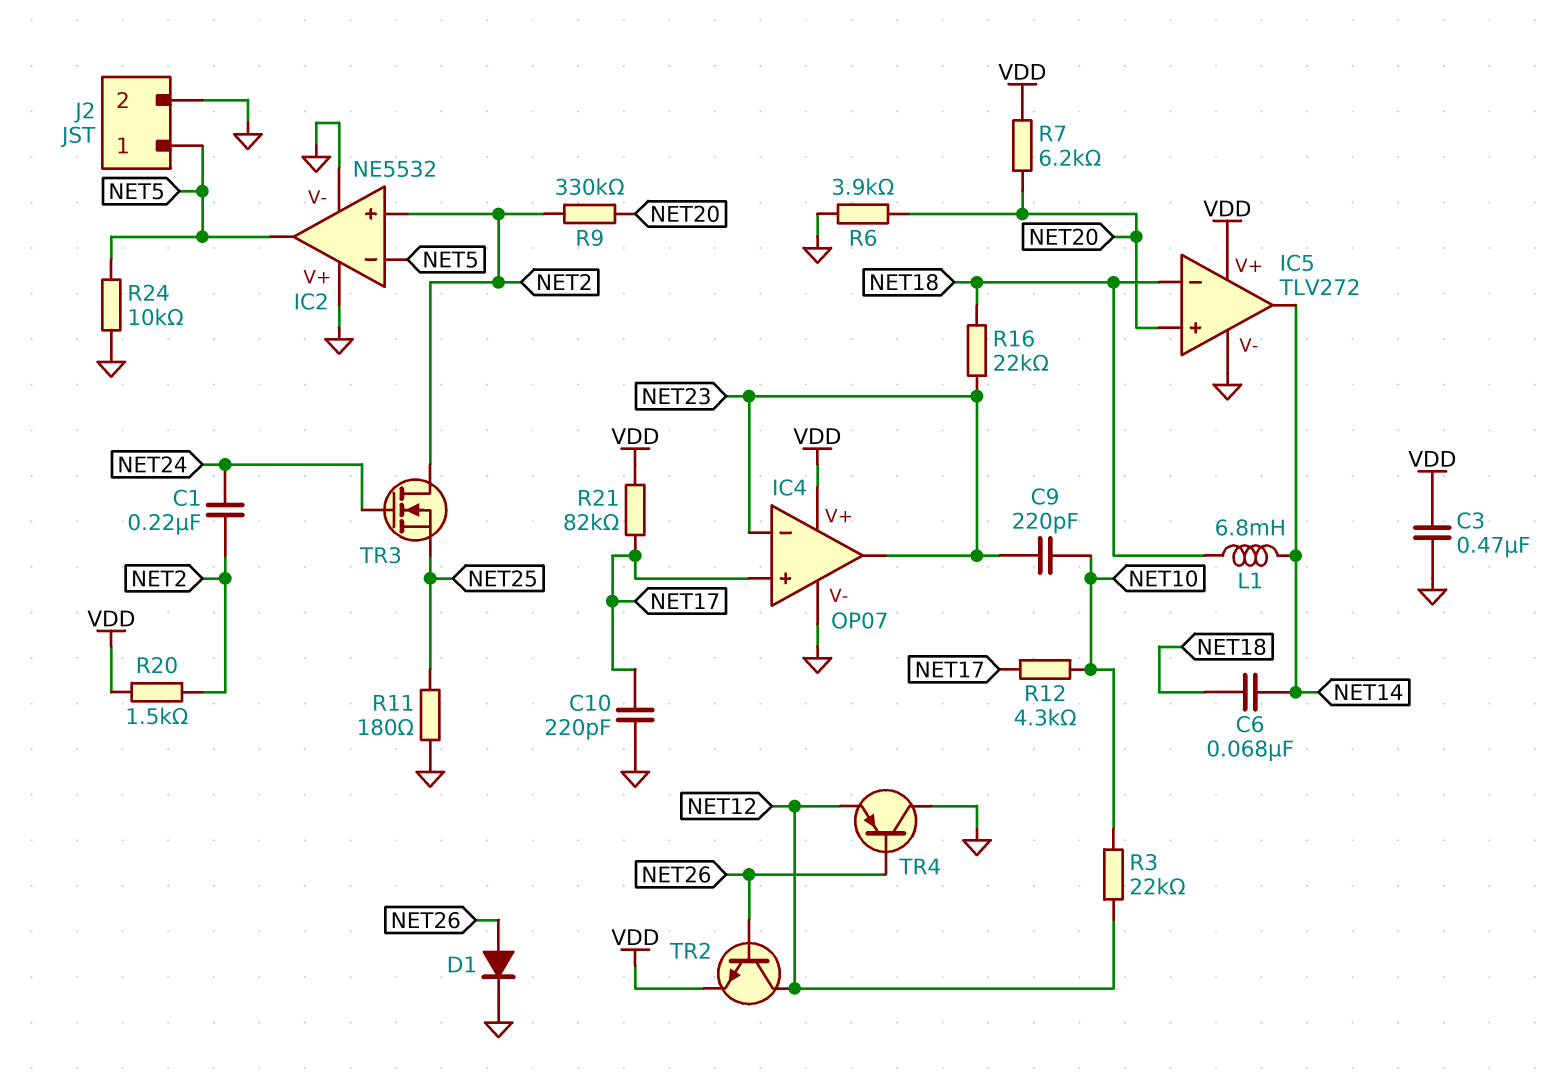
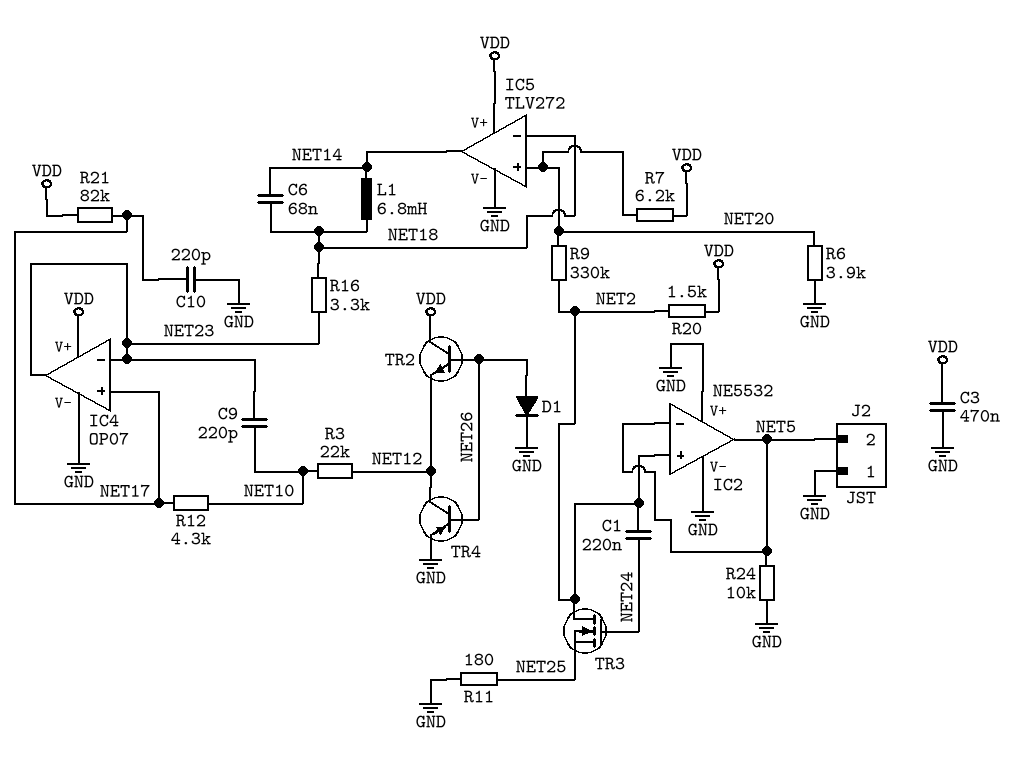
J2 pin 1: NET5 -> GND
J2 pin 2: GND -> NET5
R16: 22k (NET18, NET23) -> 3.3k (NET18, NET23)
TR2: NPN (B NET26, C NET12, E VDD) -> NPN (B NET26, C VDD, E NET12)
TR4: PNP (B NET26, C GND, E NET12) -> PNP (B NET26, C NET12, E GND)

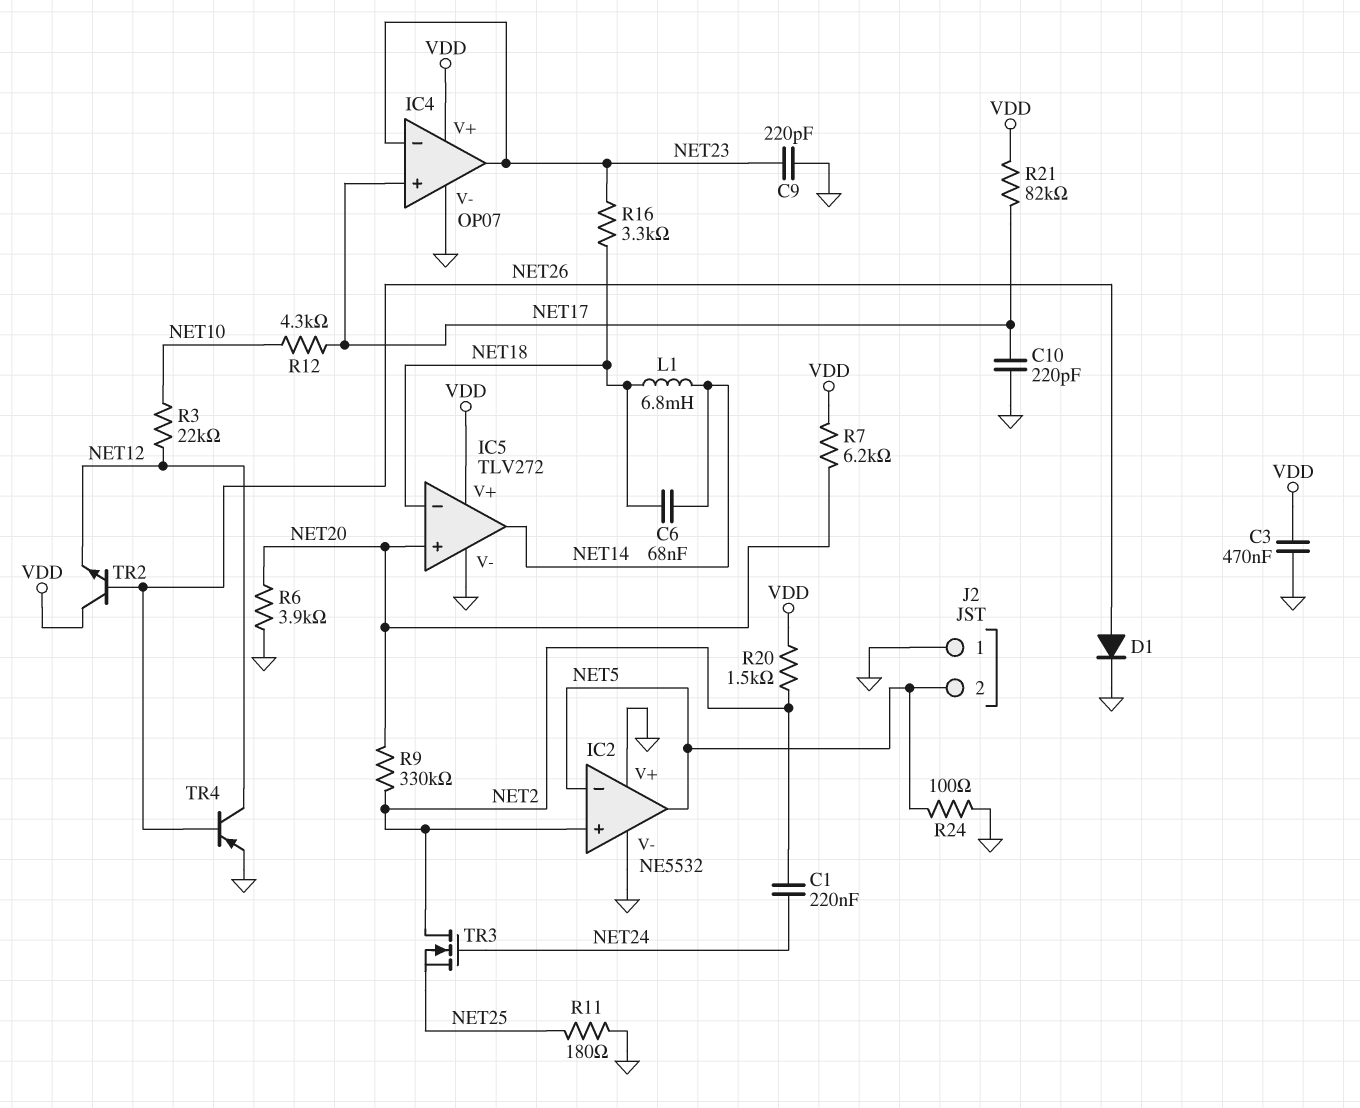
C9: 220pF (NET10, NET23) -> 220pF (GND, NET23)
R24: 10k (GND, NET5) -> 100 (GND, NET5)

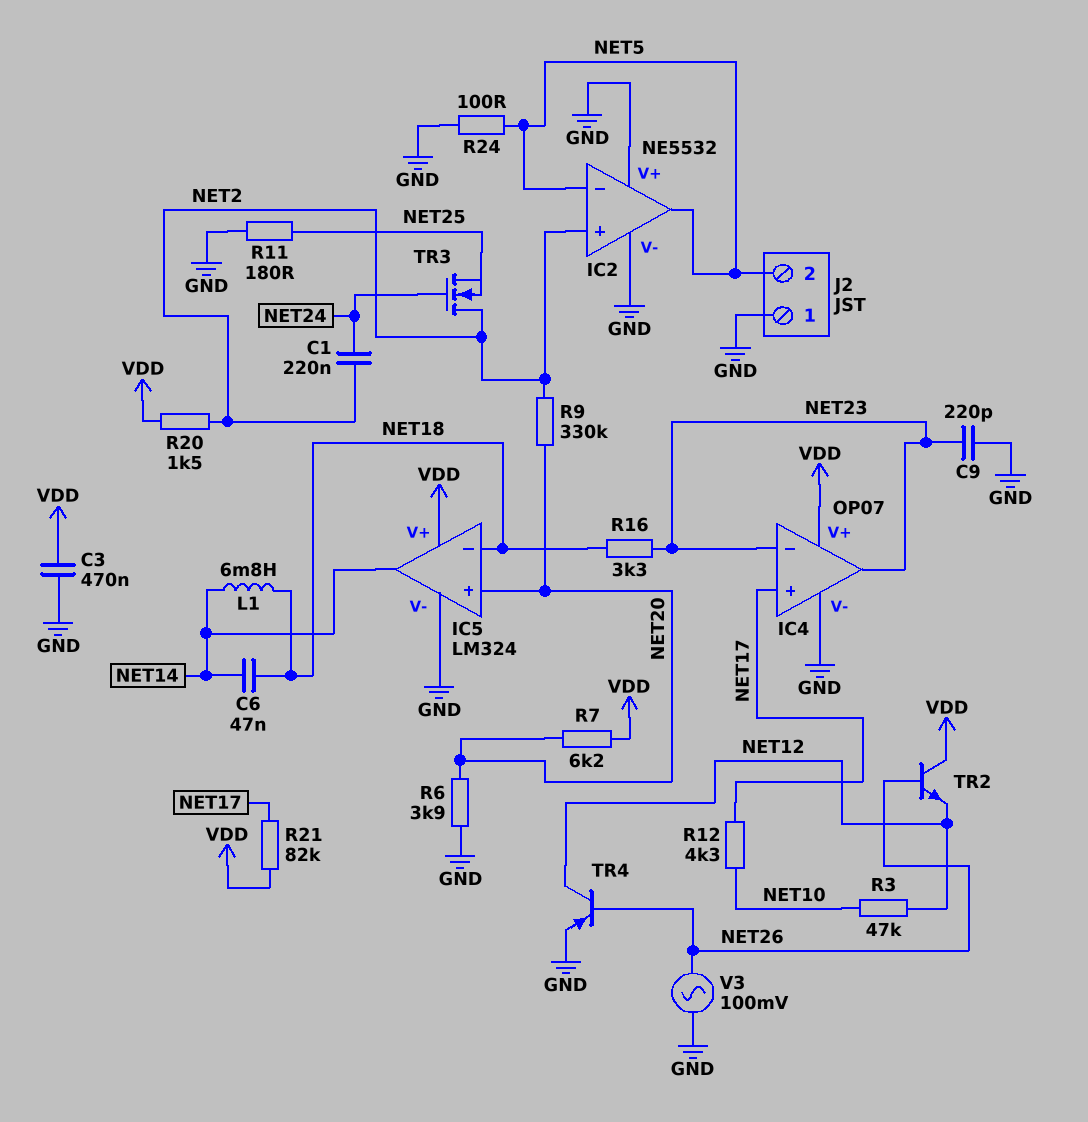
C6: 68nF (NET14, NET18) -> 47nF (NET14, NET18)
C10: 220pF (GND, NET17) -> none
D1: diode (A NET26, K GND) -> none
IC5: TLV272 -> LM324
R3: 22k (NET10, NET12) -> 47k (NET10, NET12)
V3: none -> AC 100mV (GND, NET26)

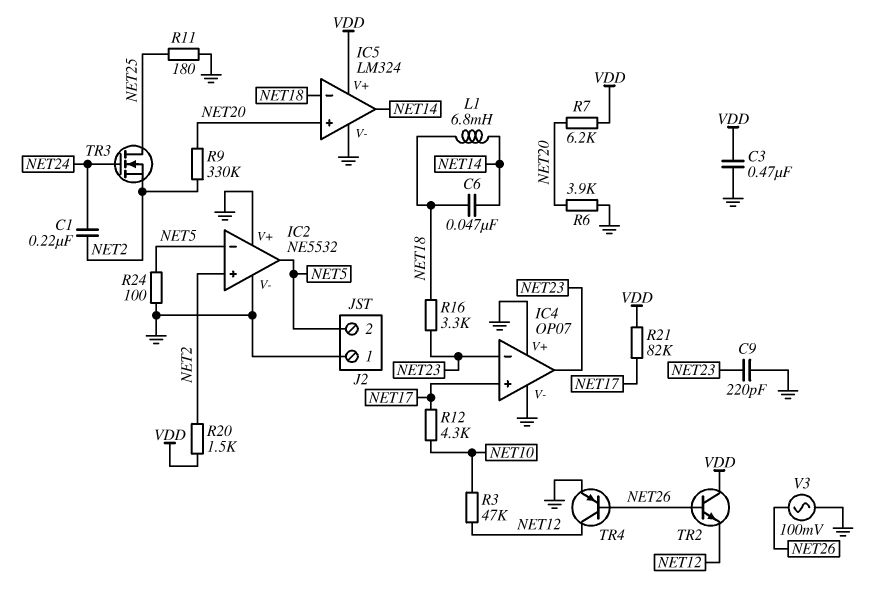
IC4 pin V+: VDD -> GND
TR3: NMOS (G NET24, D NET2, S NET25) -> NMOS (G NET24, D NET25, S NET2)

